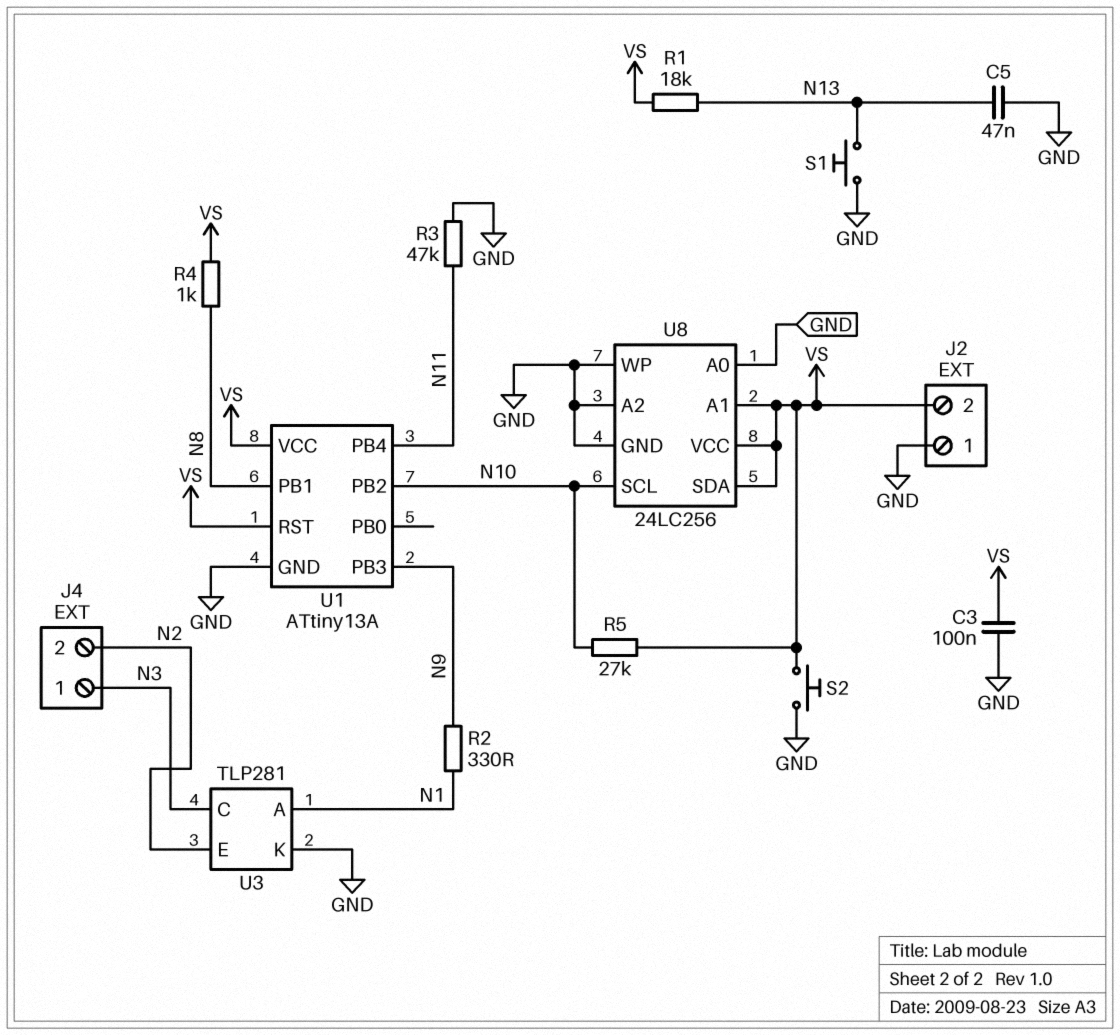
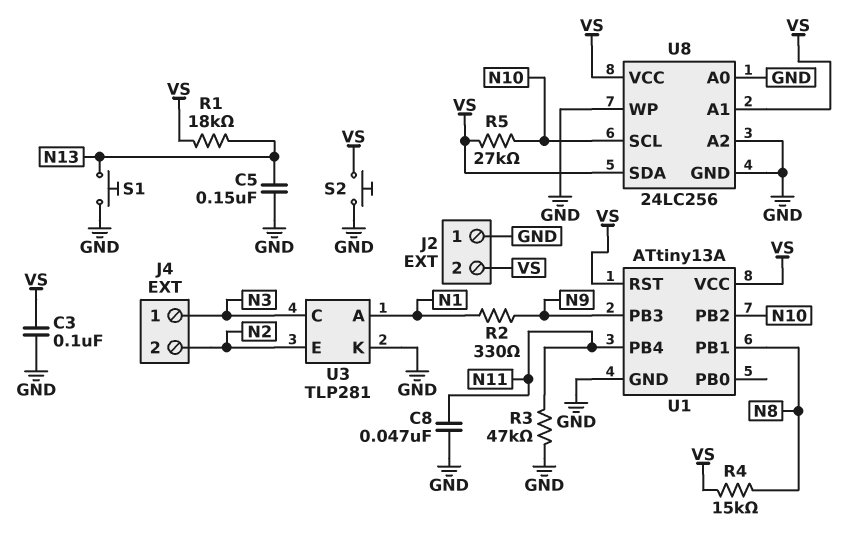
C5: 47nF (GND, N13) -> 150nF (GND, N13)
C8: none -> 47nF (GND, N11)
R4: 1k (N8, VS) -> 15k (N8, VS)

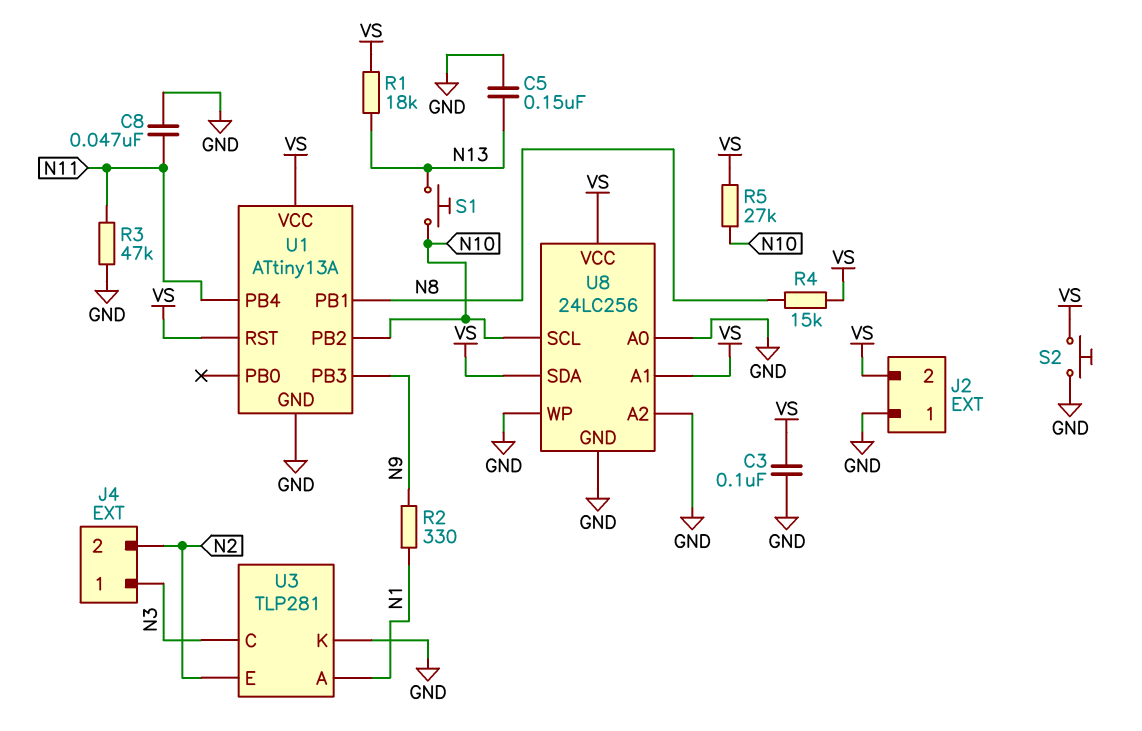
S1: button (GND, N13) -> button (N10, N13)

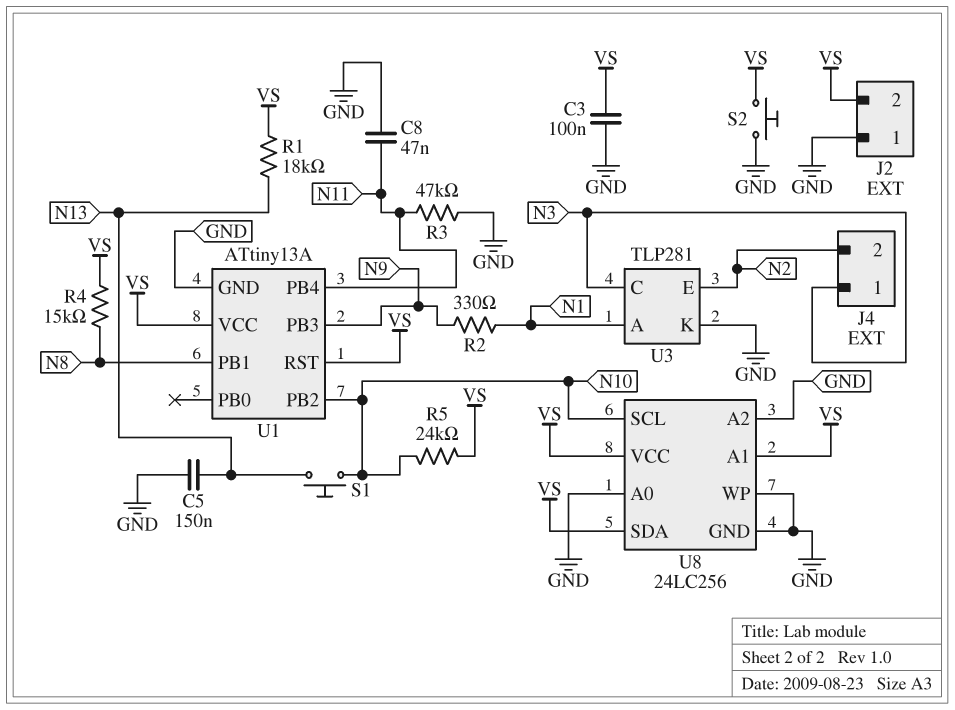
R5: 27k (N10, VS) -> 24k (N10, VS)

